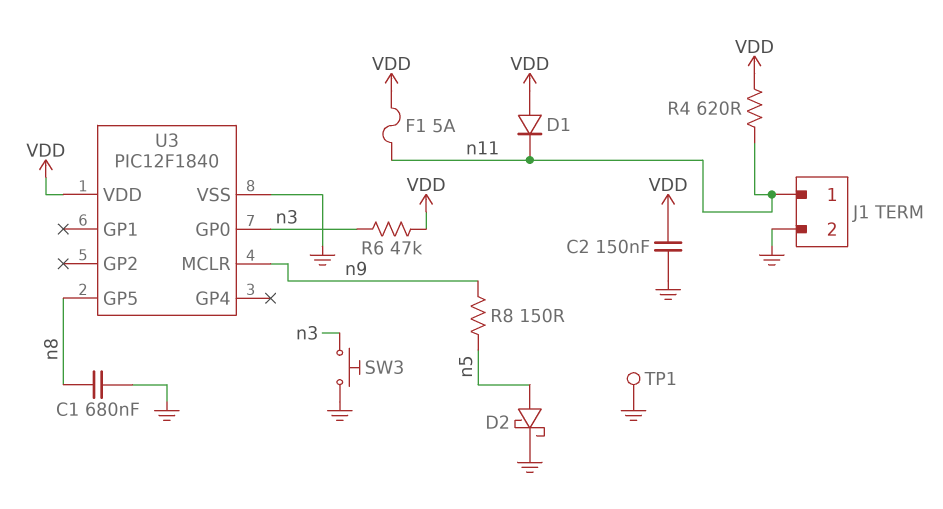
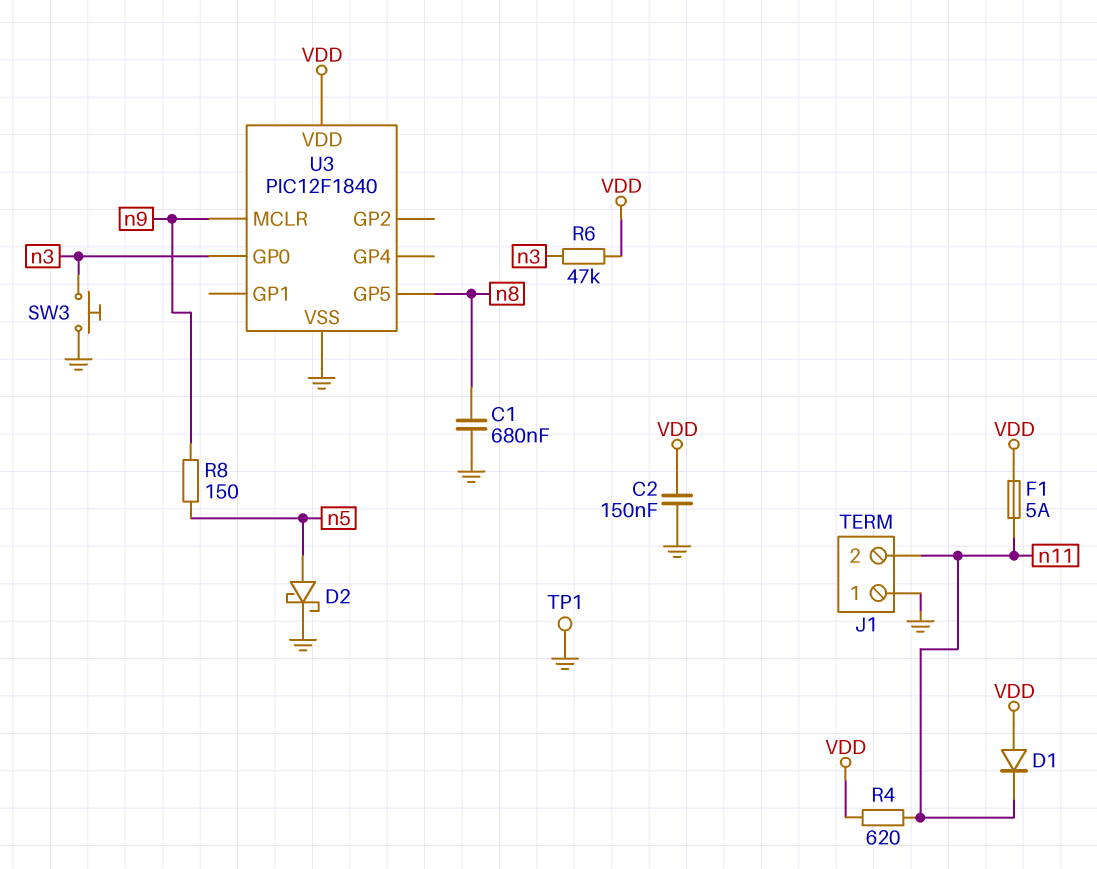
J1 pin 1: n11 -> GND
J1 pin 2: GND -> n11

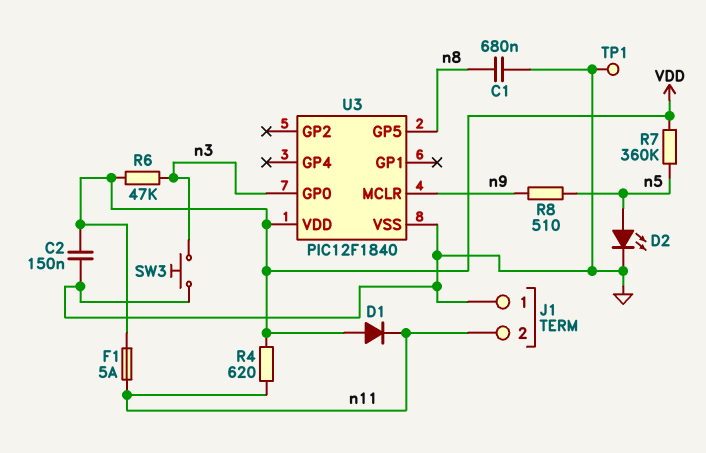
D2: schottky (A n5, K GND) -> LED (A n5, K GND)
R7: none -> 360k (VDD, n5)
R8: 150 (n5, n9) -> 510 (n5, n9)

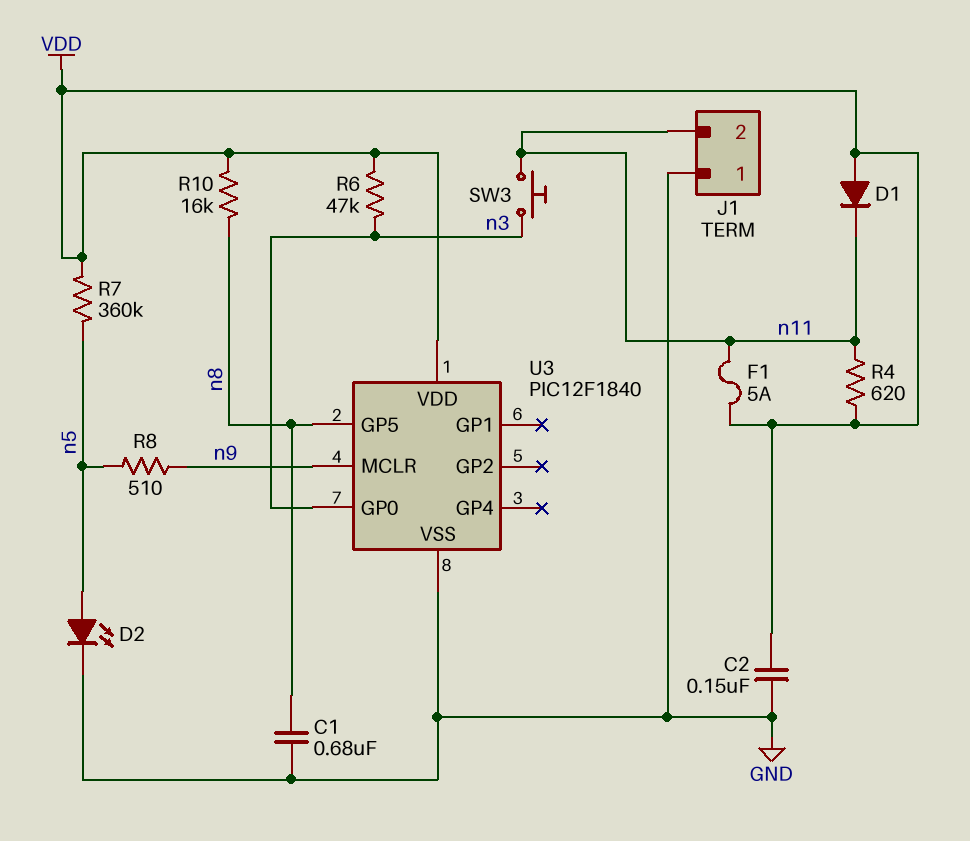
R10: none -> 16k (VDD, n8)
SW3: button (GND, n3) -> button (n3, n11)
TP1: test point (GND) -> none

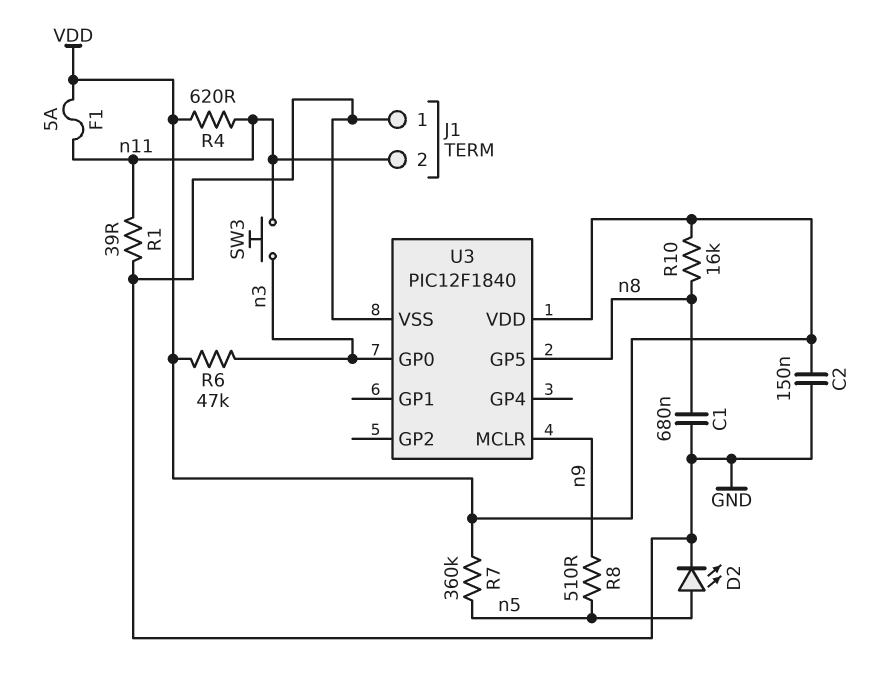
D1: diode (A VDD, K n11) -> none
R1: none -> 39 (GND, n11)

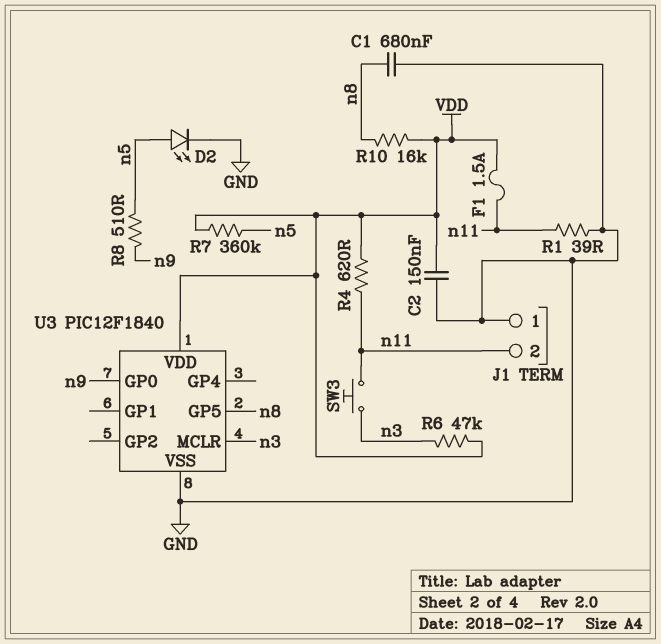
F1: 5A (VDD, n11) -> 1.5A (VDD, n11)
U3 pin GP0: n3 -> n9
U3 pin MCLR: n9 -> n3

